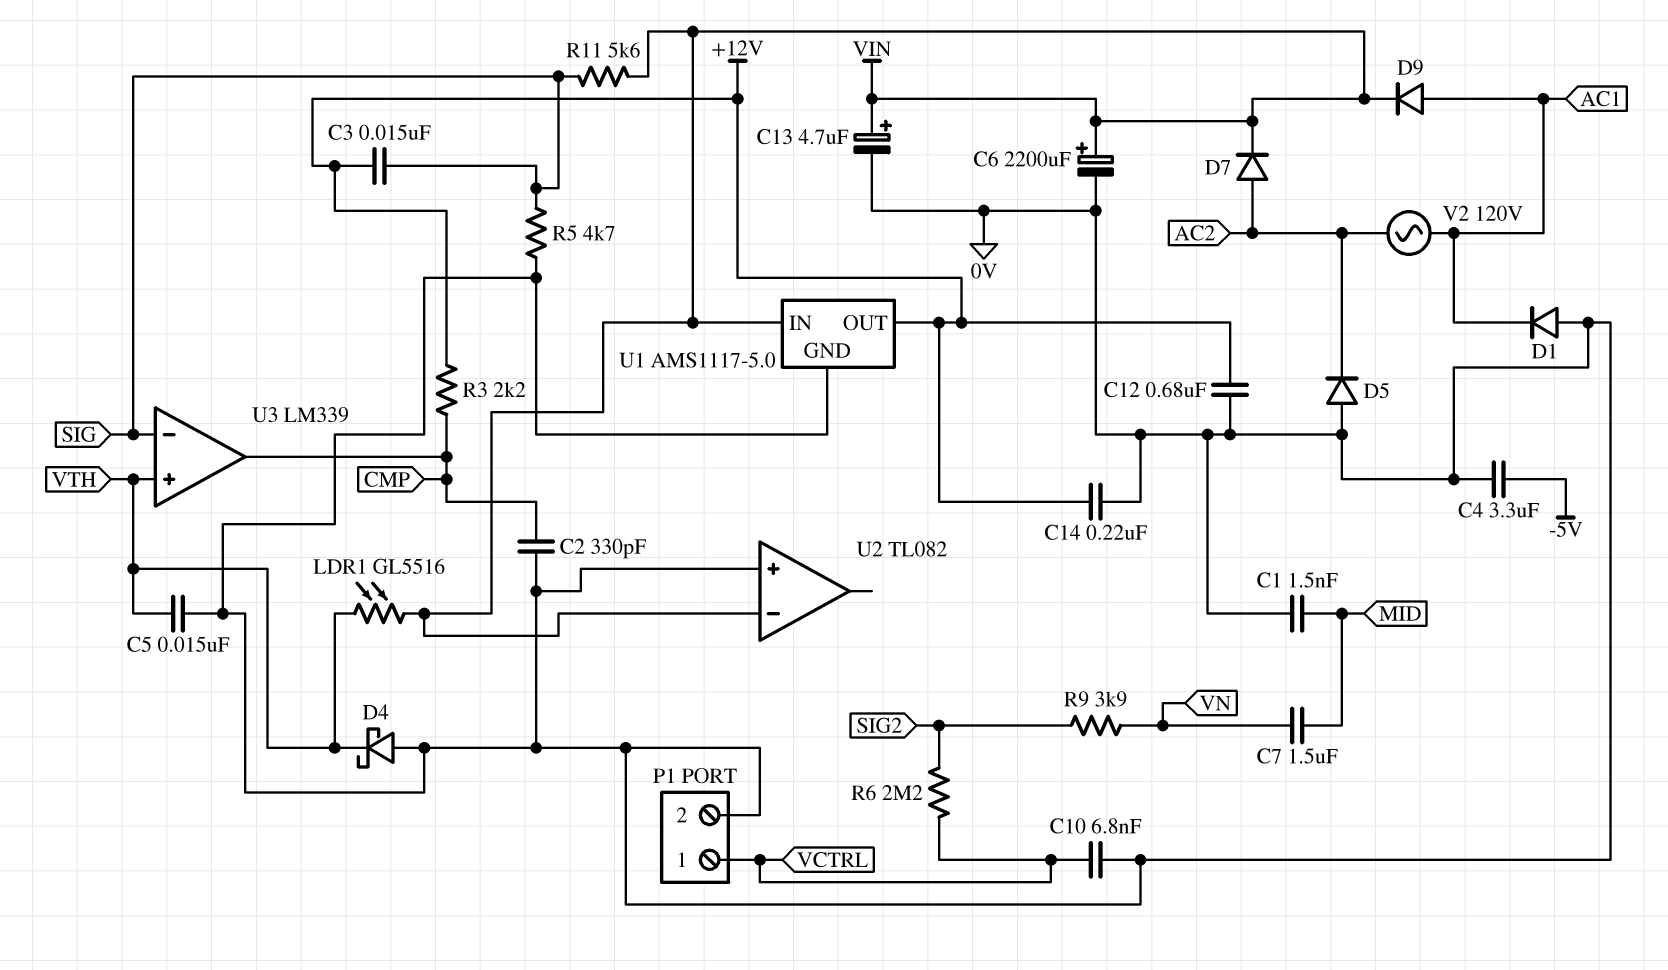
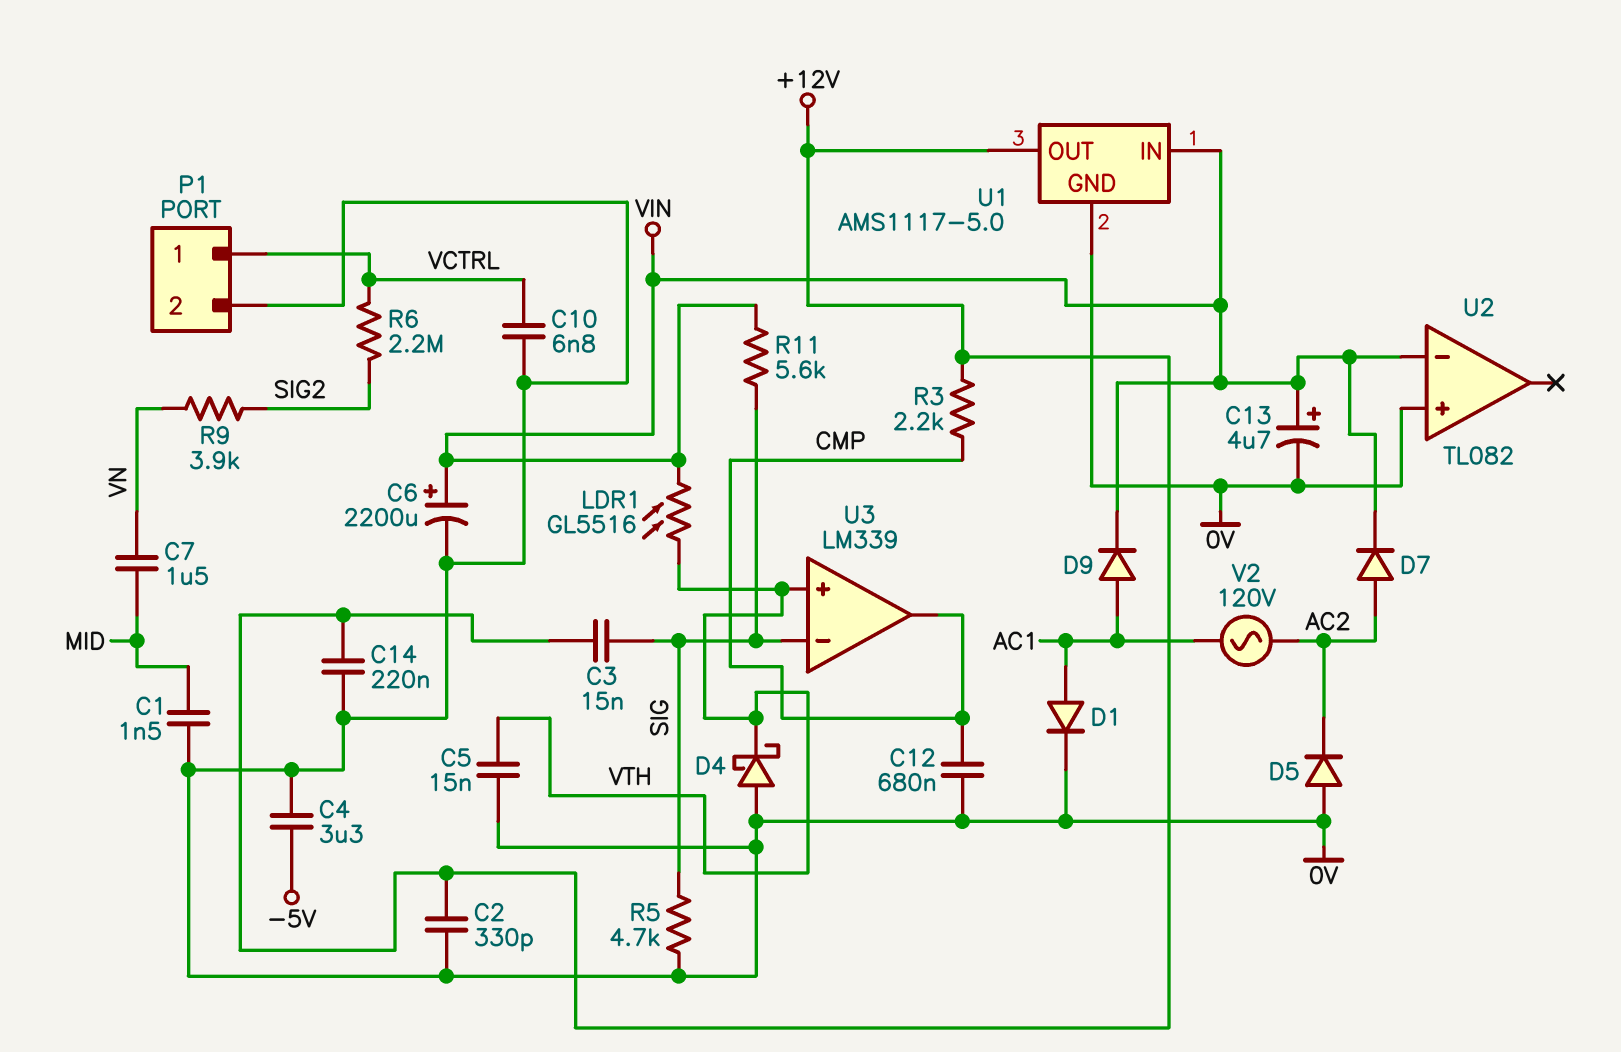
C2: 330pF (0V, CMP) -> 330pF (+12V, 0V)
C12: 680nF (+12V, 0V) -> 680nF (0V, CMP)
D1: diode (A 0V, K AC1) -> diode (A AC1, K 0V)

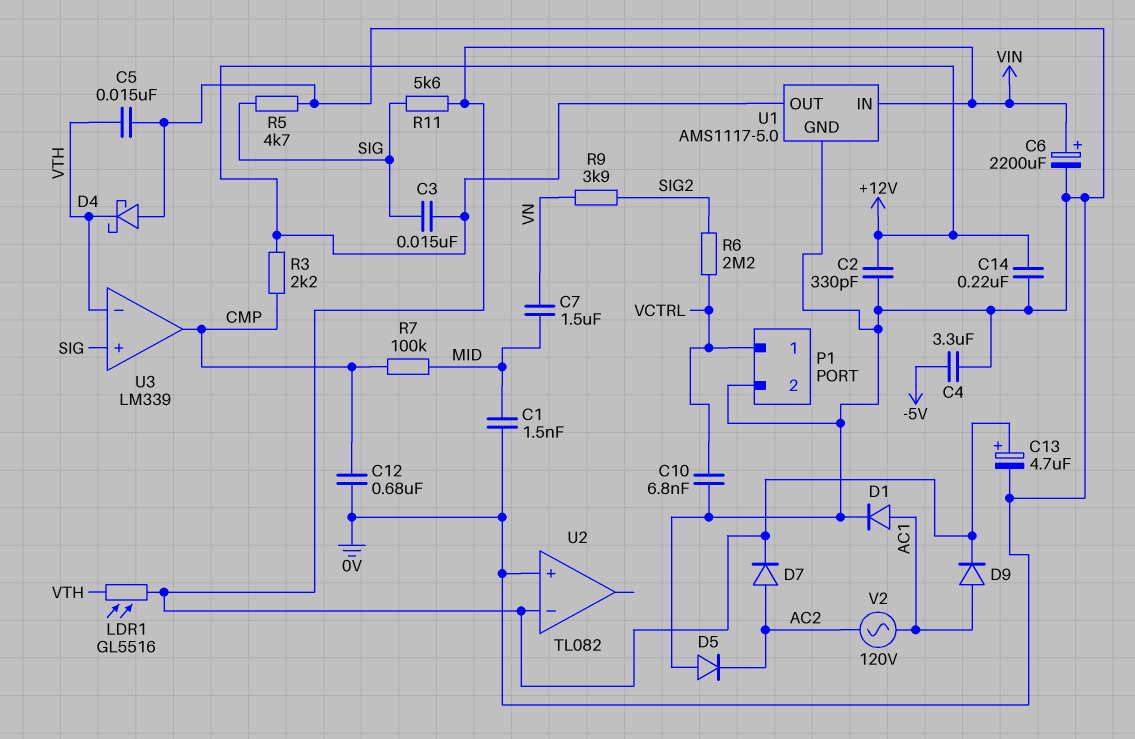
R7: none -> 100k (CMP, MID)
U3 pin in+: VTH -> SIG
U3 pin in-: SIG -> VTH

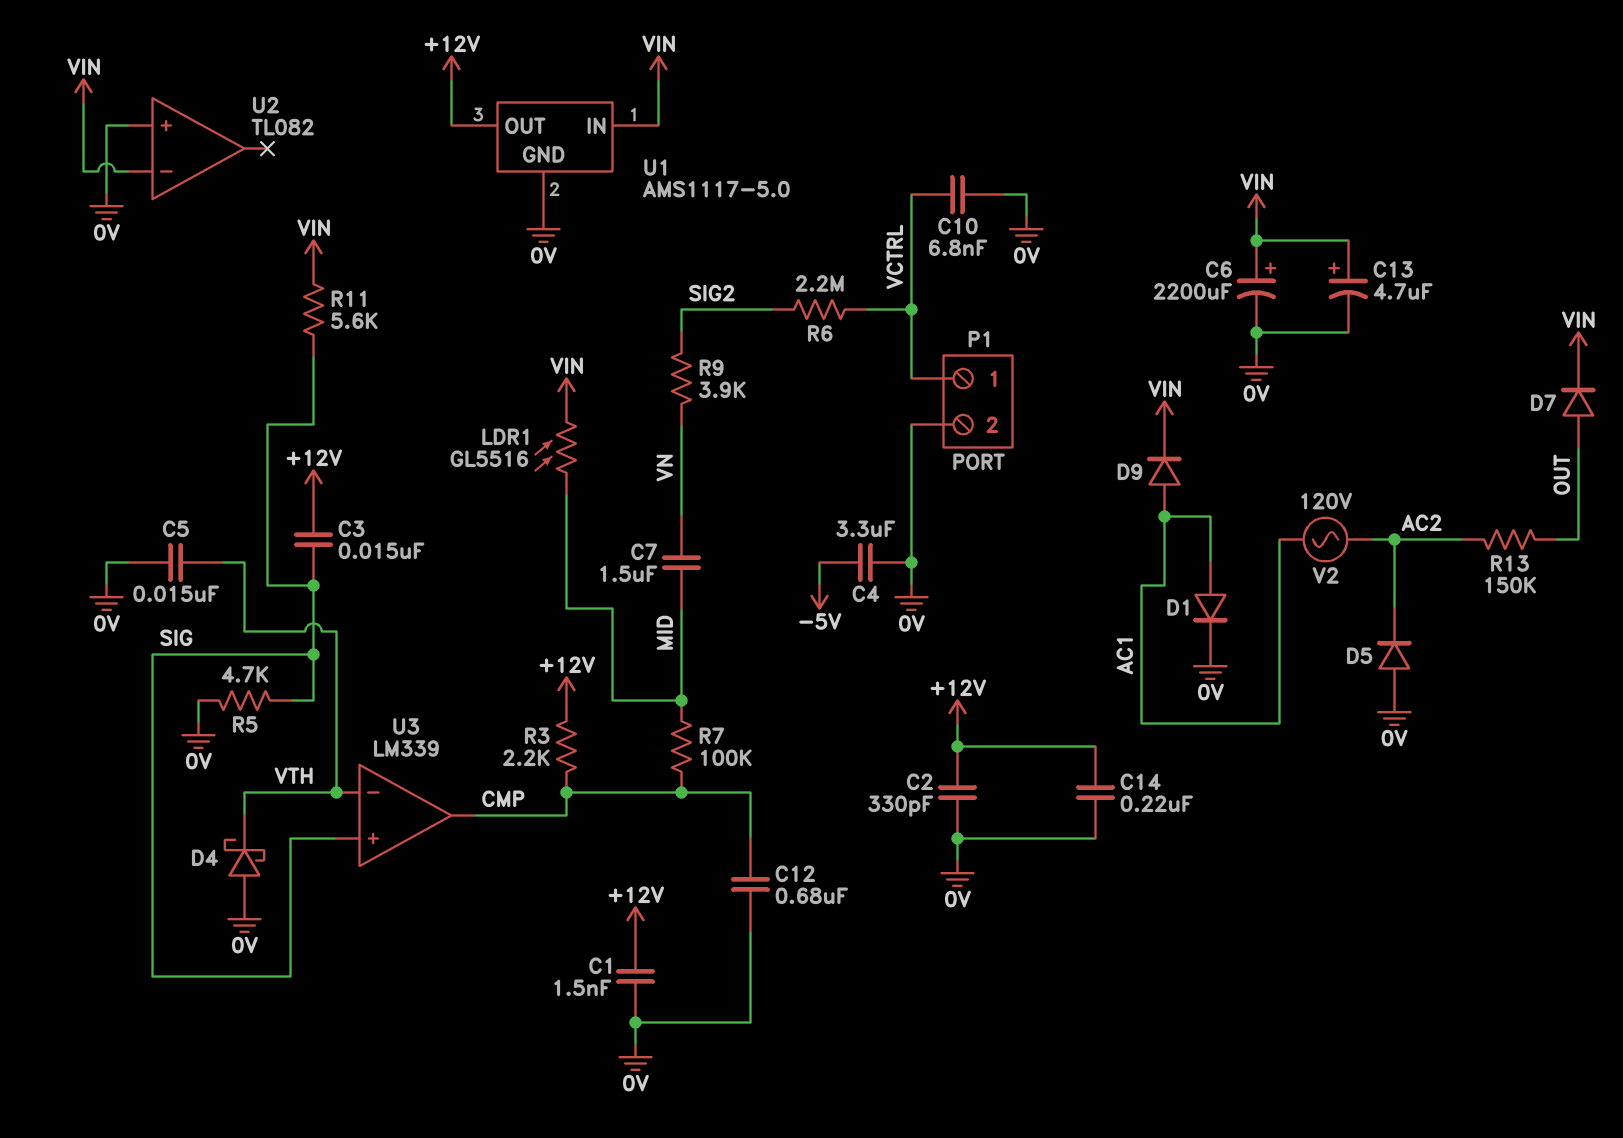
C1: 1.5nF (0V, MID) -> 1.5nF (+12V, 0V)
D7: diode (A AC2, K VIN) -> diode (A OUT, K VIN)
LDR1: GL5516 (VIN, VTH) -> GL5516 (MID, VIN)
R13: none -> 150k (AC2, OUT)

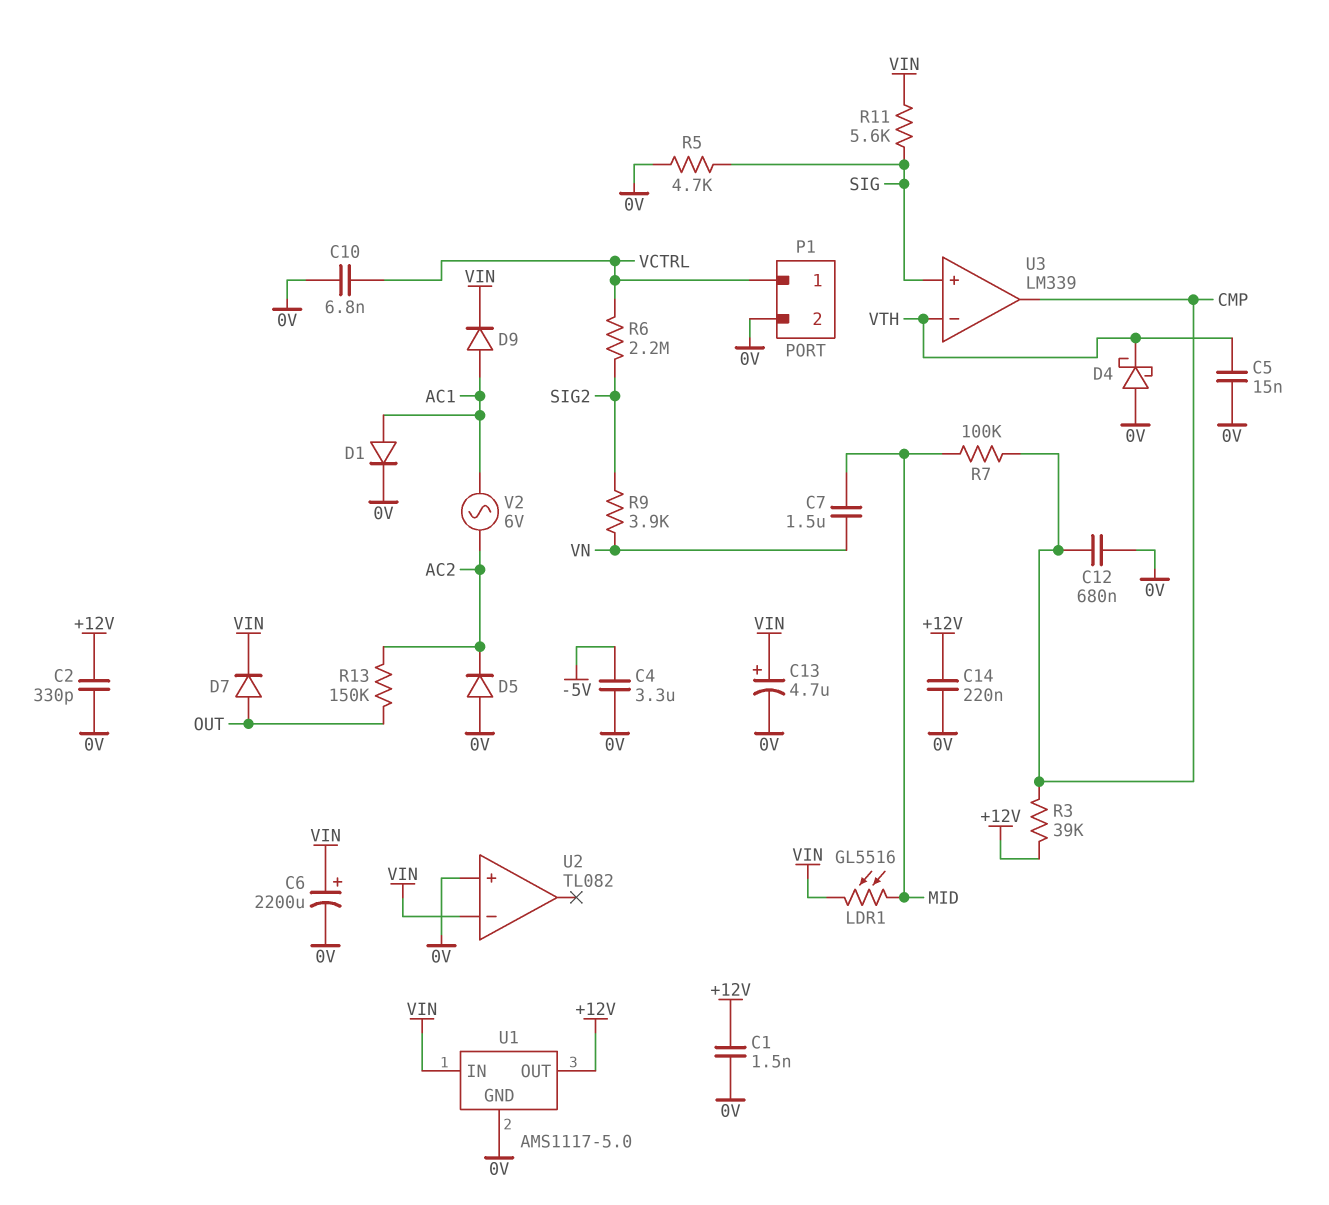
C3: 15nF (+12V, SIG) -> none
R3: 2.2k (+12V, CMP) -> 39k (+12V, CMP)
V2: AC 120V (AC1, AC2) -> AC 6V (AC1, AC2)

